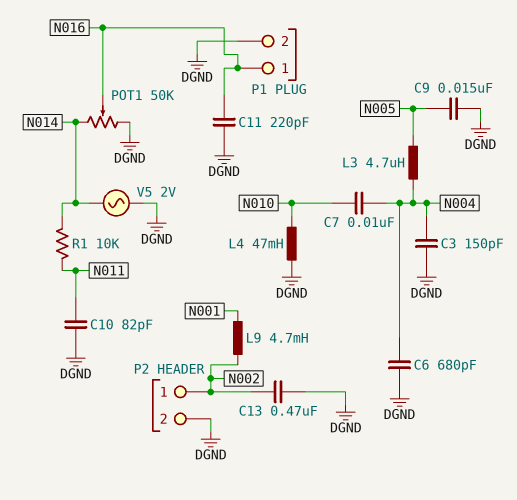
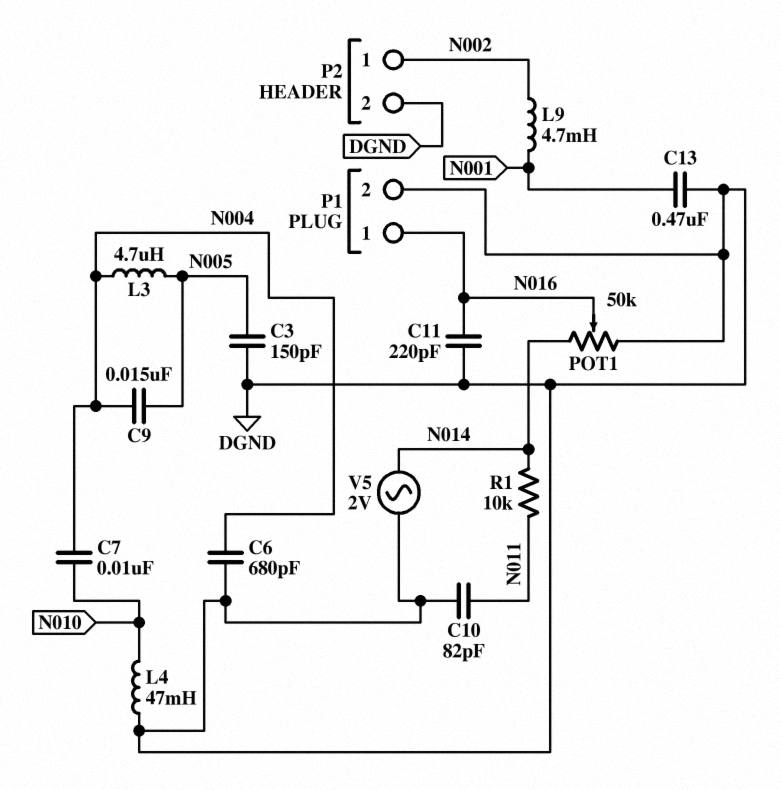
C3: 150pF (DGND, N004) -> 150pF (DGND, N005)
C9: 15nF (DGND, N005) -> 15nF (N004, N005)
C13: 470nF (DGND, N002) -> 470nF (DGND, N001)

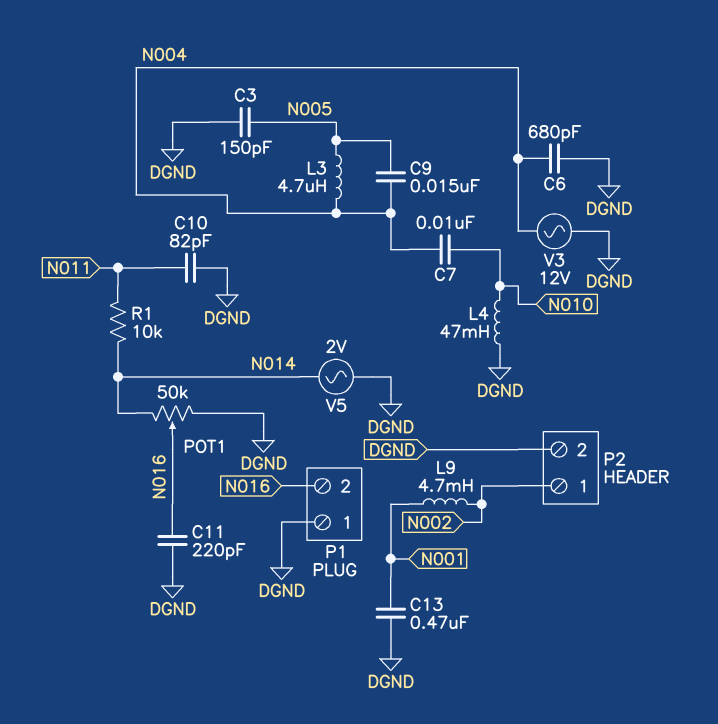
P1 pin 1: N016 -> DGND
P1 pin 2: DGND -> N016
V3: none -> AC 12V (DGND, N004)

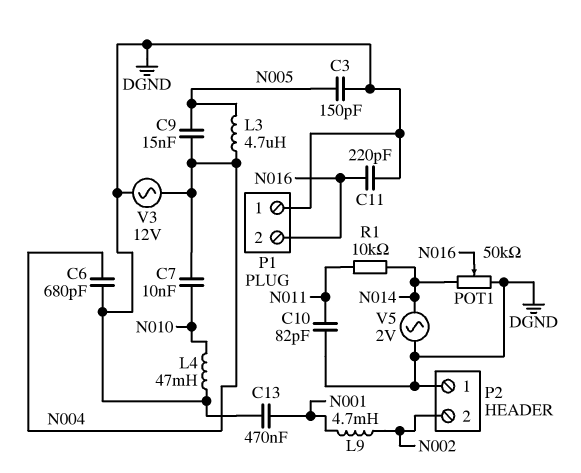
P2 pin 1: N002 -> DGND
P2 pin 2: DGND -> N002

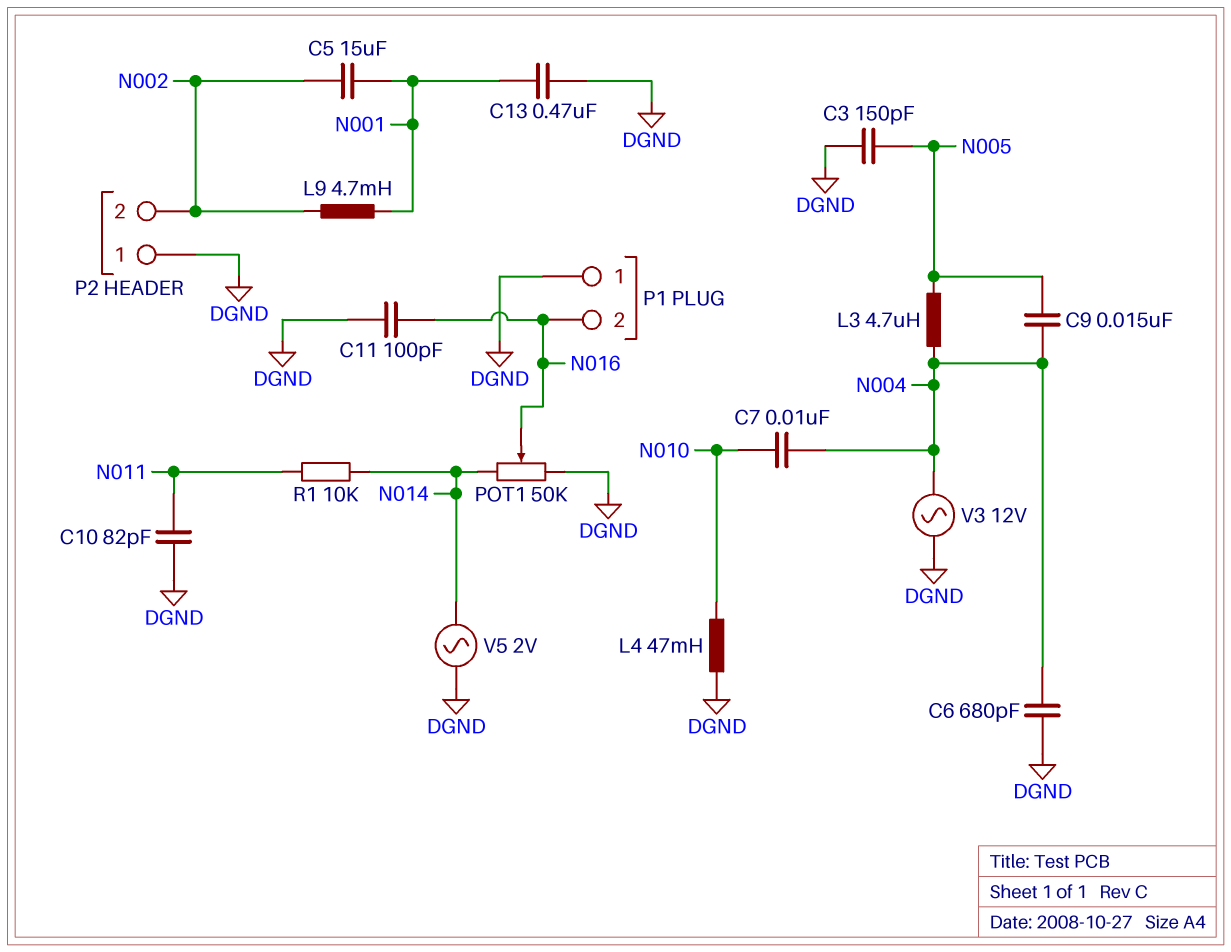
C5: none -> 15uF (N001, N002)
C11: 220pF (DGND, N016) -> 100pF (DGND, N016)

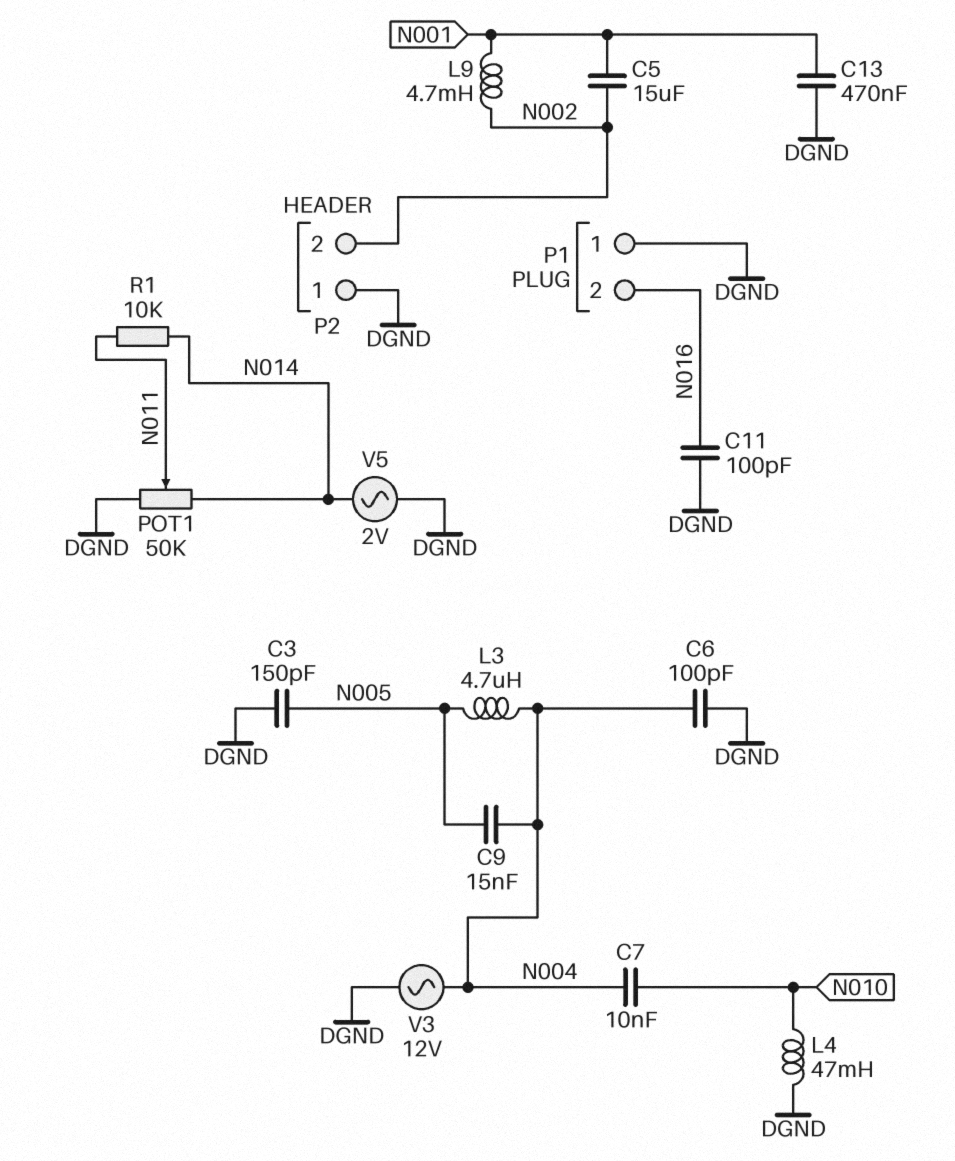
C6: 680pF (DGND, N004) -> 100pF (DGND, N004)
C10: 82pF (DGND, N011) -> none
POT1: 50k (DGND, N014, wiper N016) -> 50k (DGND, N014, wiper N011)

